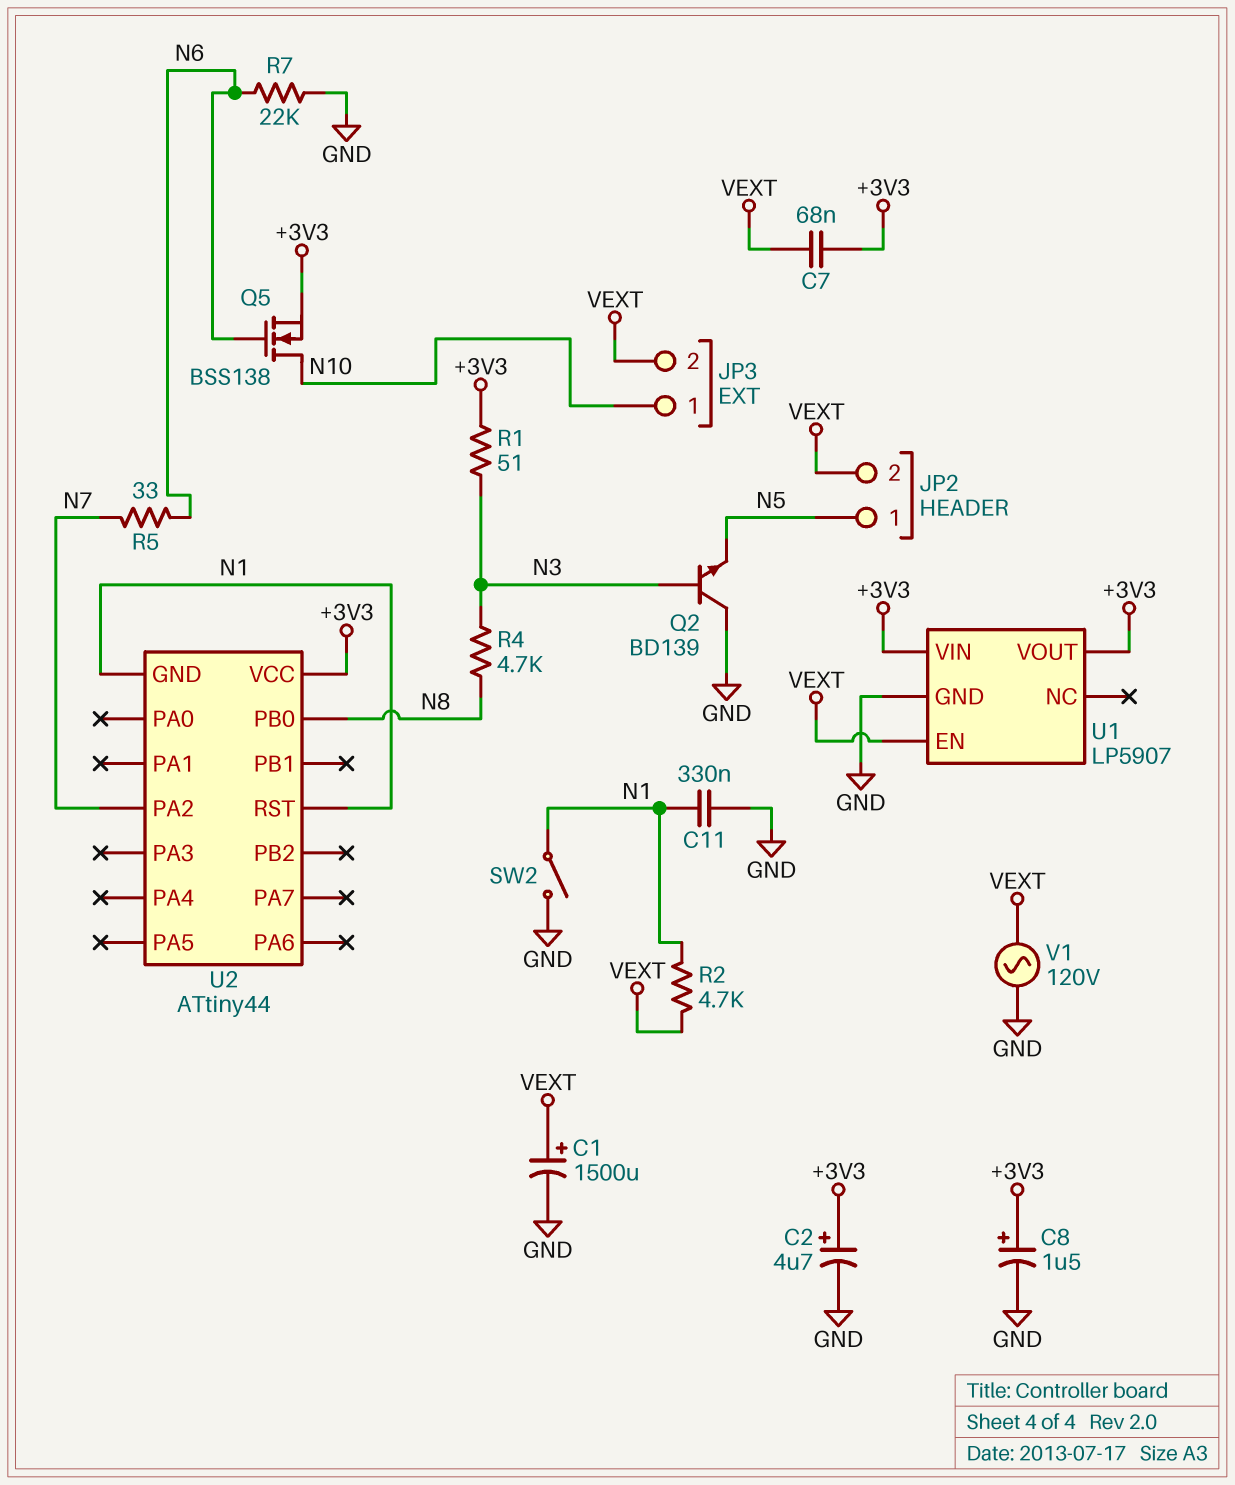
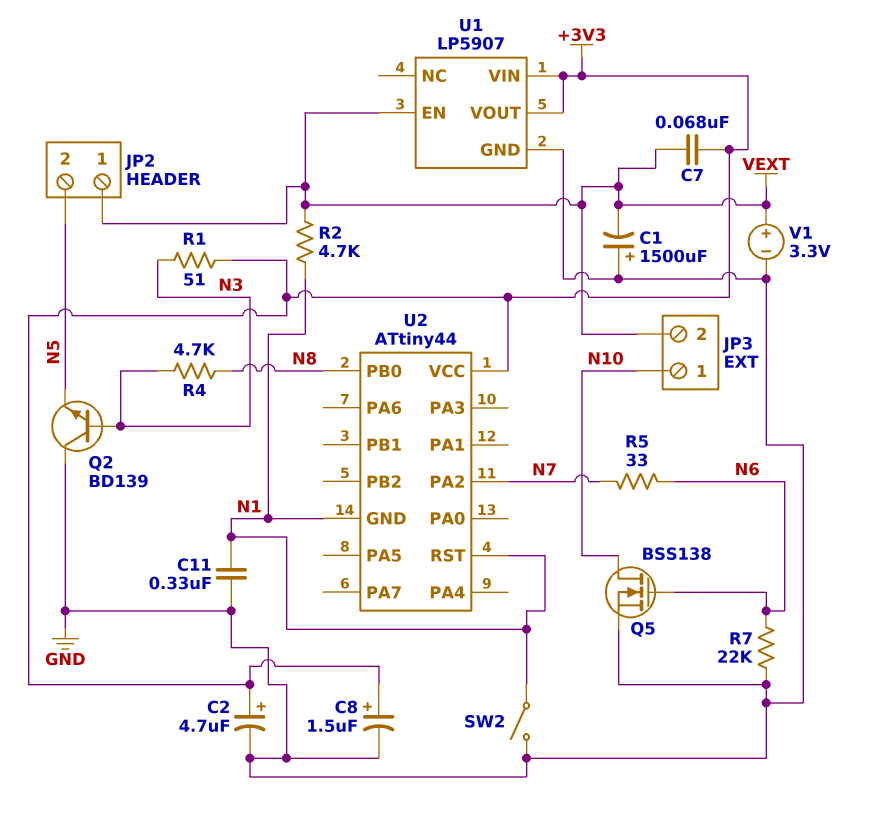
C1: 1500uF (plus VEXT, minus GND) -> 1500uF (plus GND, minus VEXT)
JP2 pin 1: N5 -> VEXT
JP2 pin 2: VEXT -> N5
Q5: NMOS BSS138 (G N6, D N10, S +3V3) -> NMOS BSS138 (G N6, D N10, S GND)
V1: AC 120V (GND, VEXT) -> 3.3V (plus VEXT, minus GND)

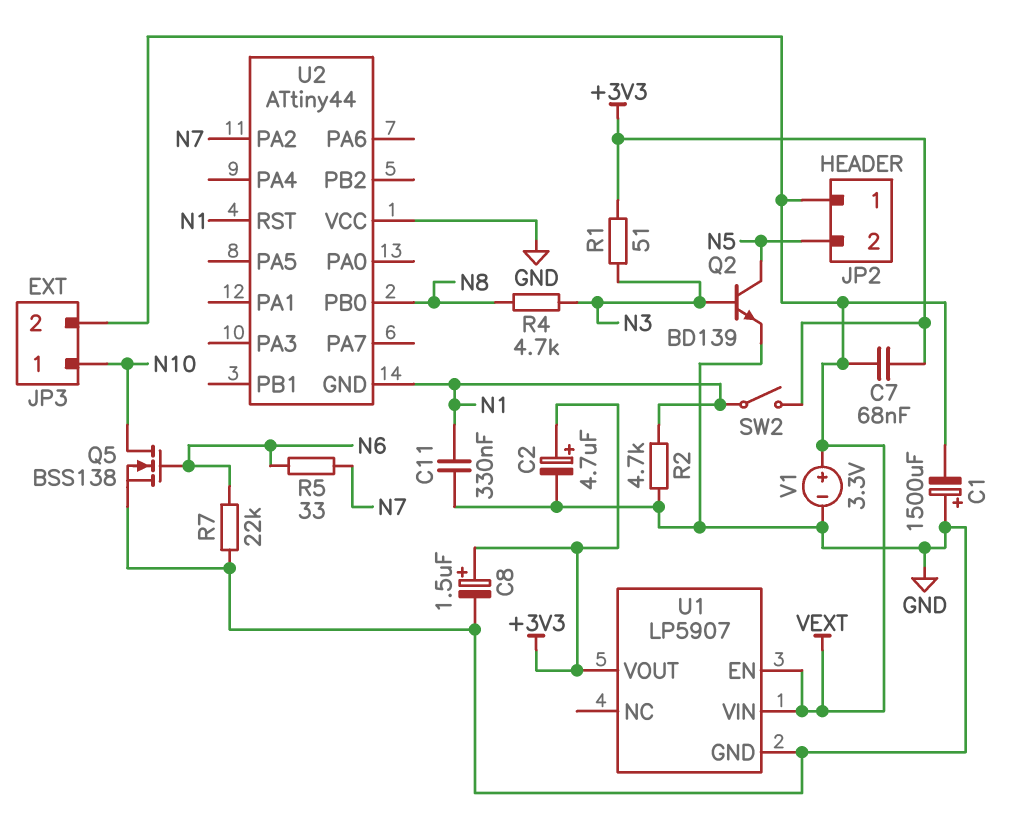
Q2: NPN BD139 (B N3, C GND, E N5) -> NPN BD139 (B N3, C N5, E GND)
R2: 4.7k (N1, VEXT) -> 4.7k (GND, N1)
SW2: switch (GND, N1) -> switch (+3V3, N1)
U1 pin VIN: +3V3 -> VEXT
U2 pin VCC: +3V3 -> GND

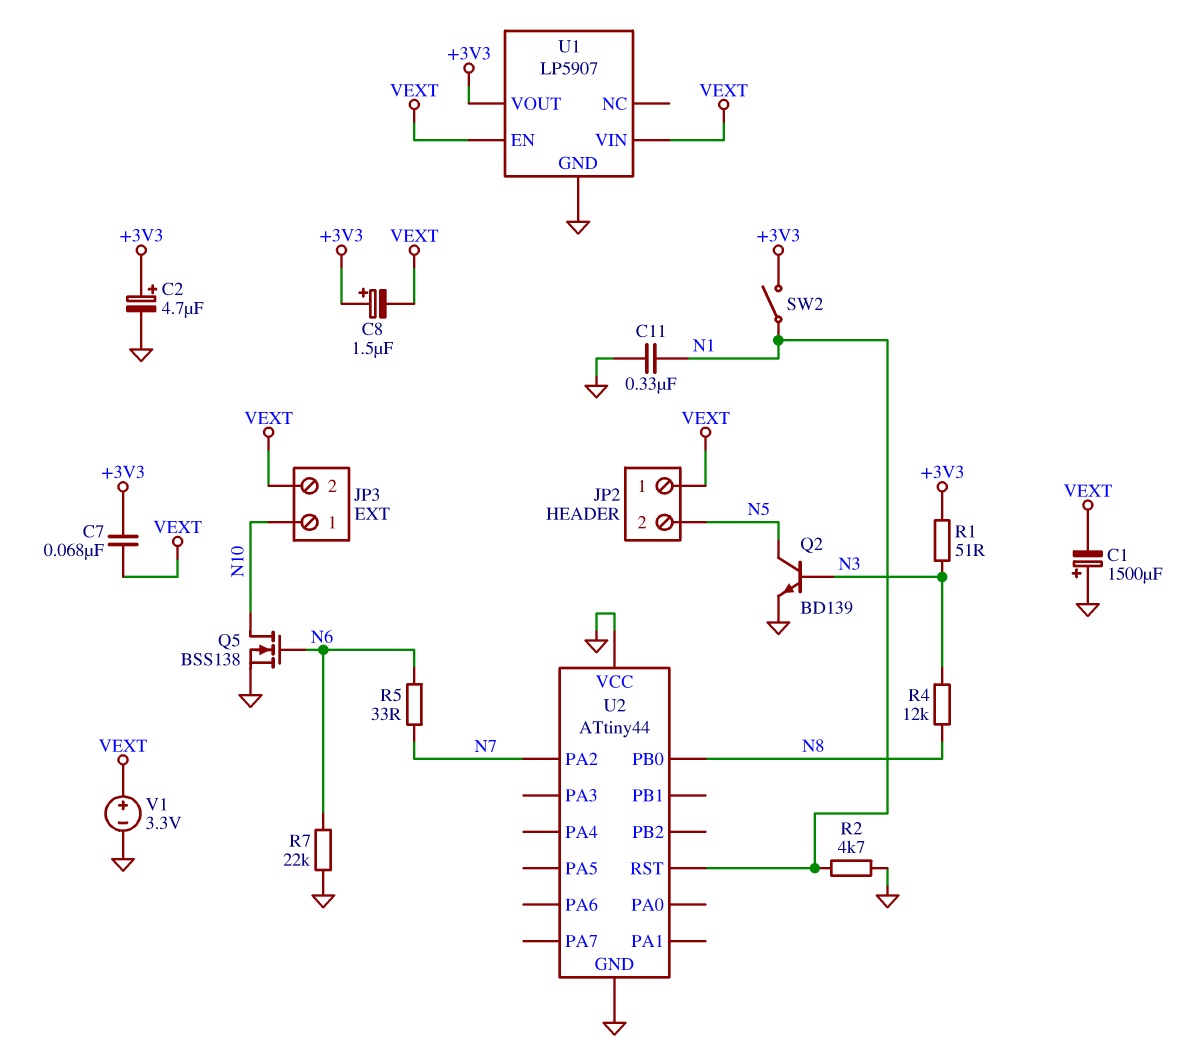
C8: 1.5uF (plus +3V3, minus GND) -> 1.5uF (plus +3V3, minus VEXT)
R4: 4.7k (N3, N8) -> 12k (N3, N8)
U2 pin GND: N1 -> GND

